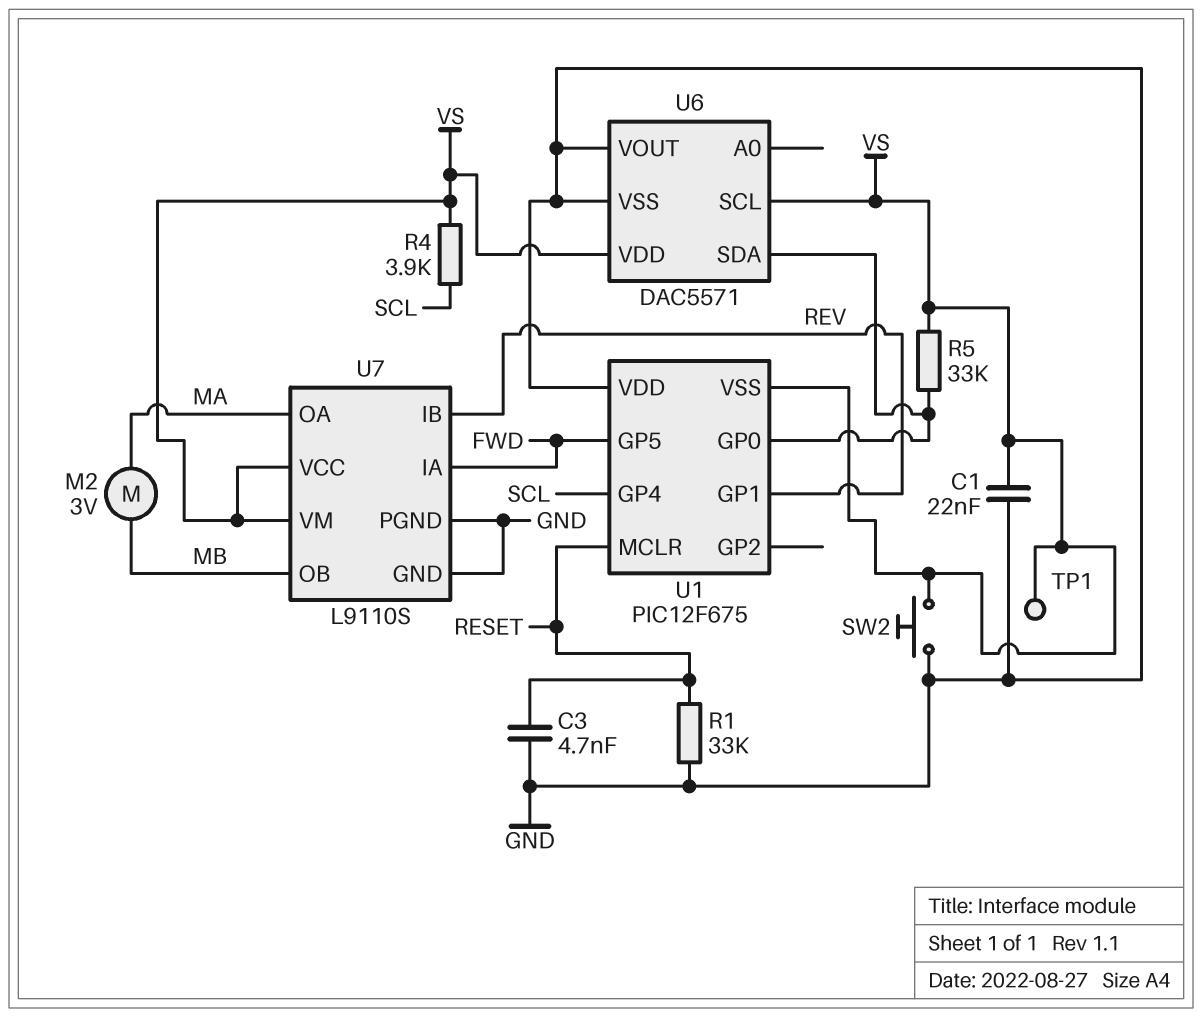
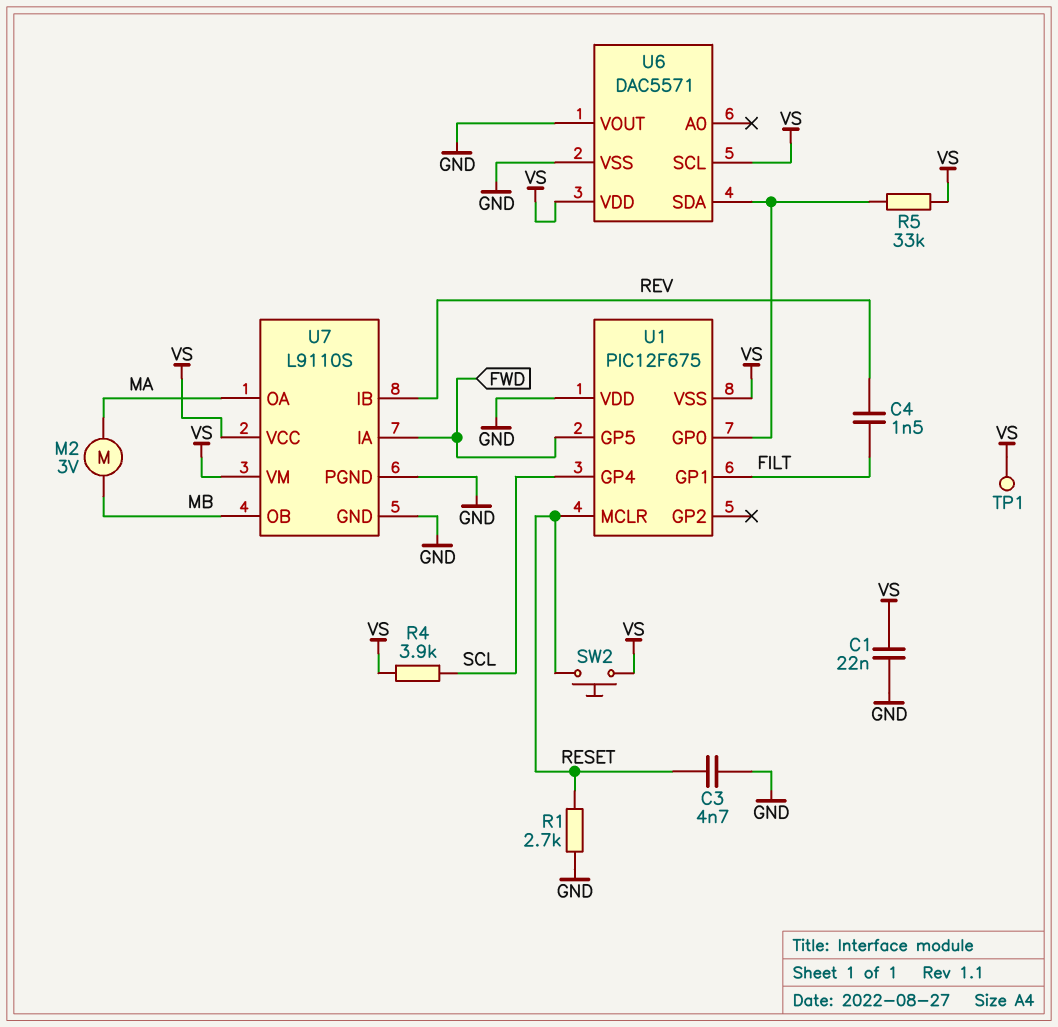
C4: none -> 1.5nF (FILT, REV)
R1: 33k (GND, RESET) -> 2.7k (GND, RESET)
SW2: button (GND, VS) -> button (RESET, VS)
U1 pin GP1: REV -> FILT

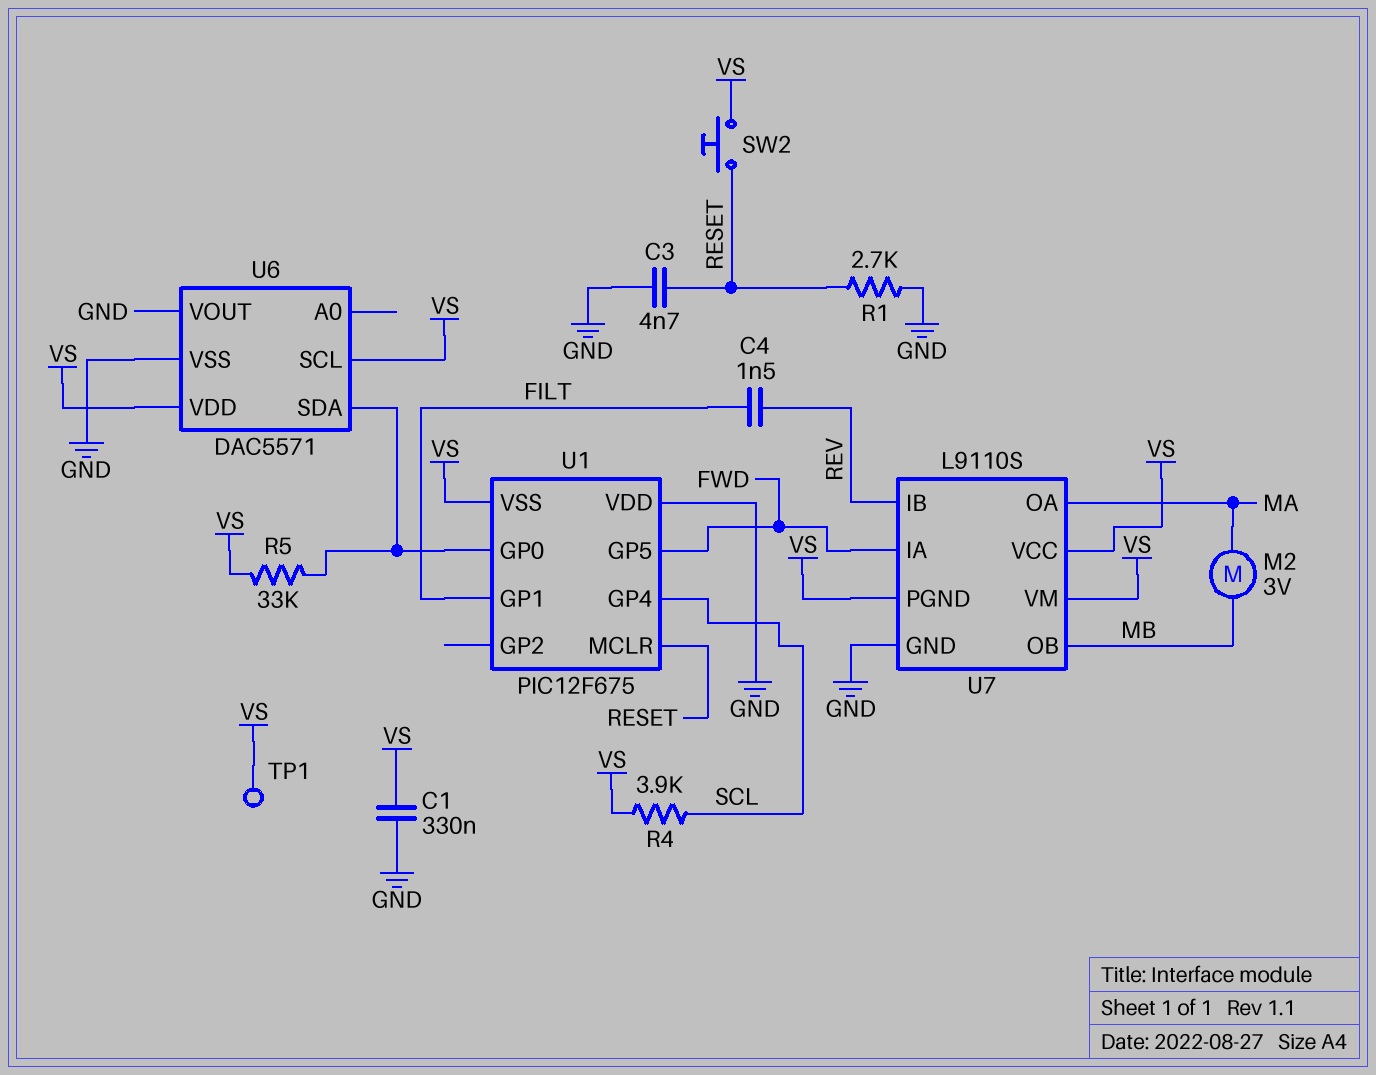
C1: 22nF (GND, VS) -> 330nF (GND, VS)
U7 pin PGND: GND -> VS

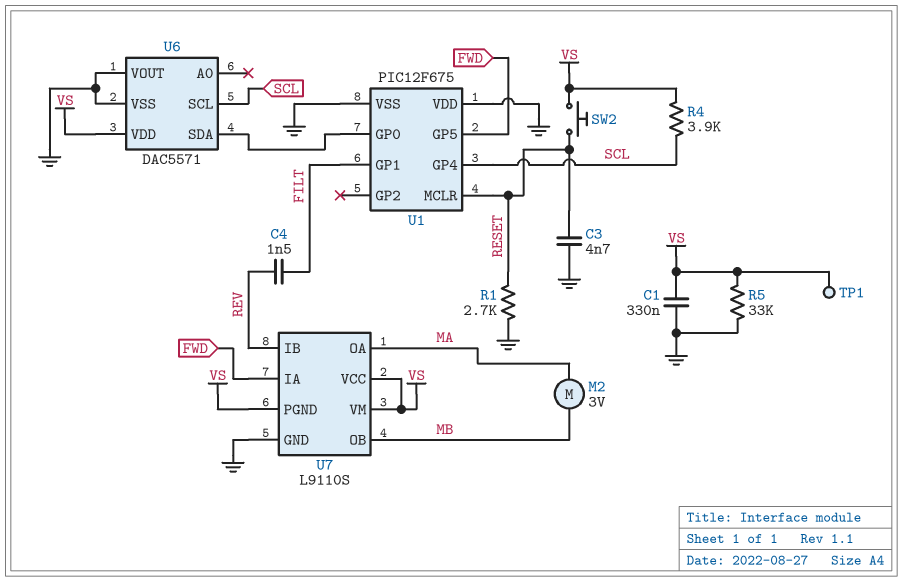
R5: 33k (U1/GP0, VS) -> 33k (GND, VS)
U1 pin VSS: VS -> GND
U6 pin SCL: VS -> SCL

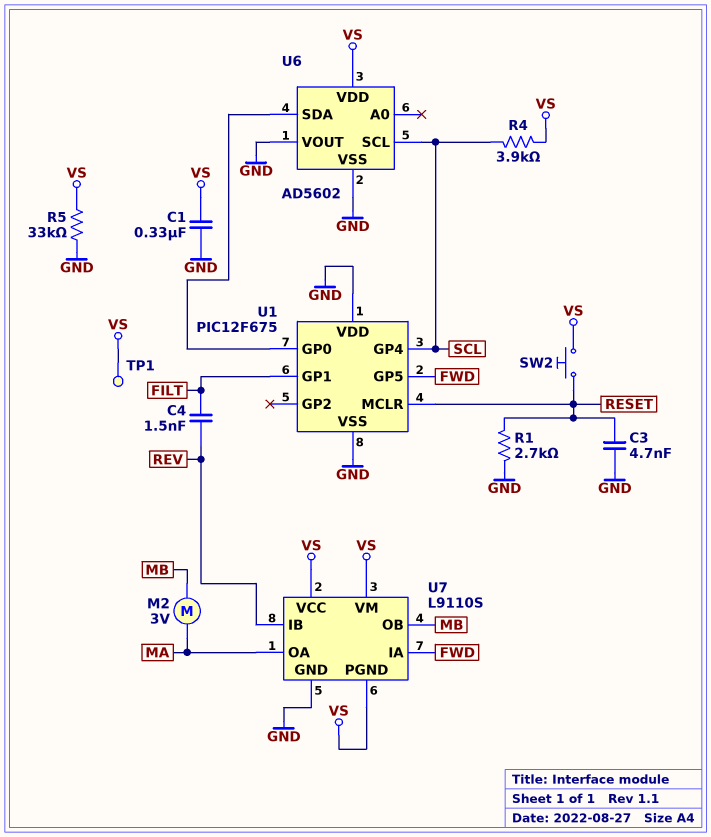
U6: DAC5571 -> AD5602

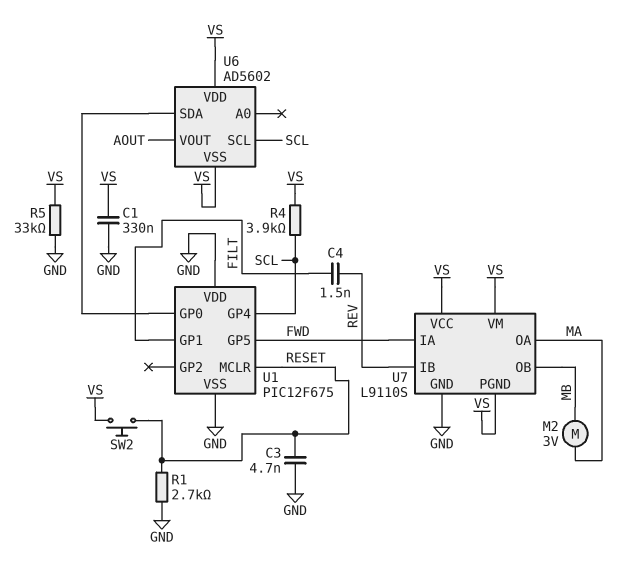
TP1: test point (VS) -> none
U6 pin VOUT: GND -> AOUT
U6 pin VSS: GND -> VS

